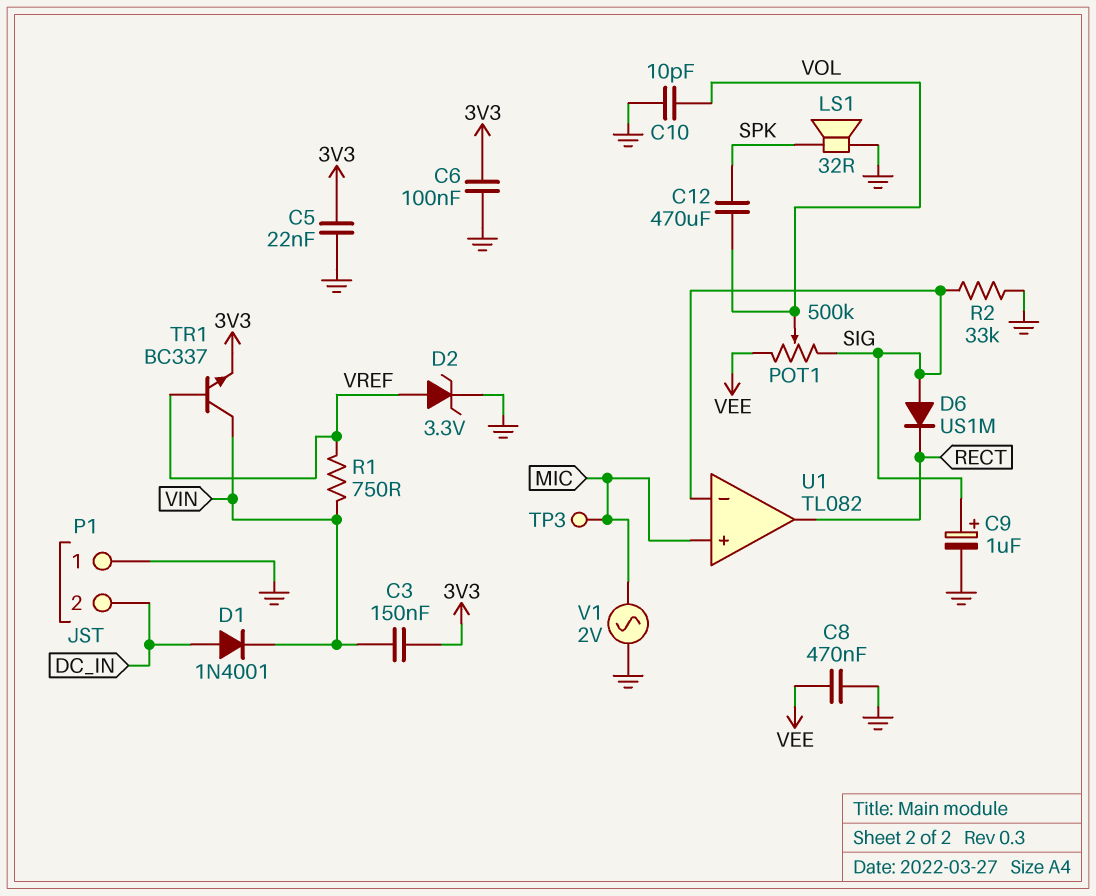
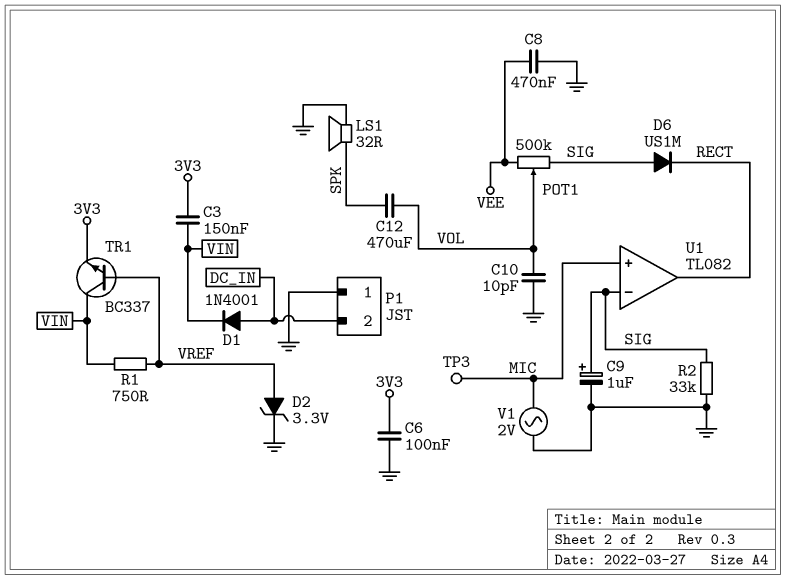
C5: 22nF (3V3, GND) -> none

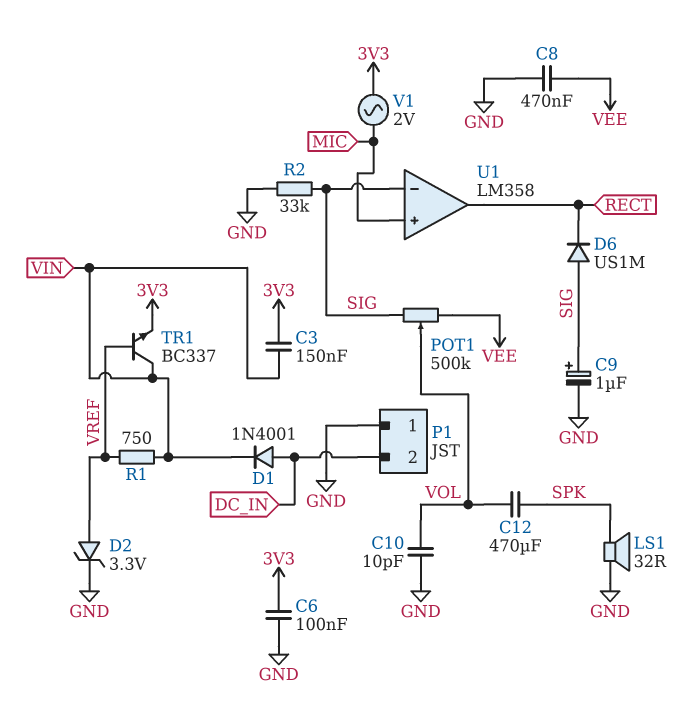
TP3: test point (MIC) -> none
U1: TL082 -> LM358
V1: AC 2V (GND, MIC) -> AC 2V (3V3, MIC)

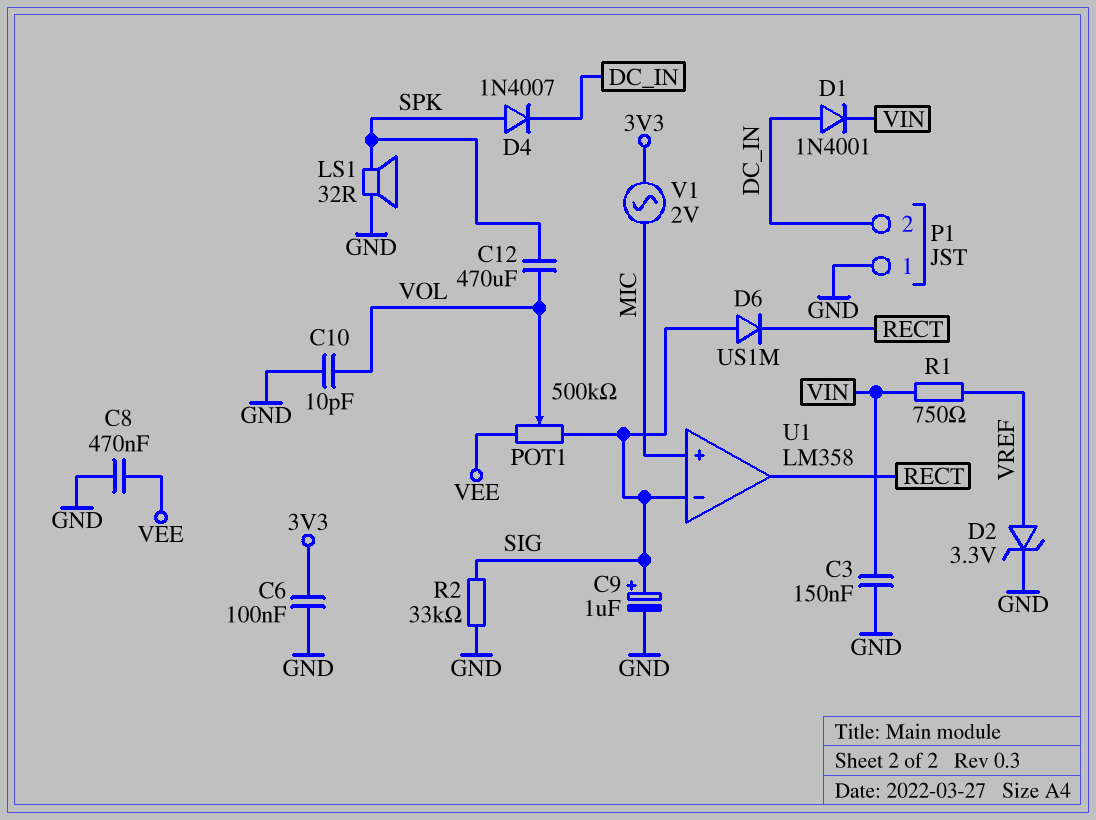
C3: 150nF (3V3, VIN) -> 150nF (GND, VIN)
D4: none -> diode 1N4007 (A SPK, K DC_IN)
TR1: NPN BC337 (B VREF, C VIN, E 3V3) -> none

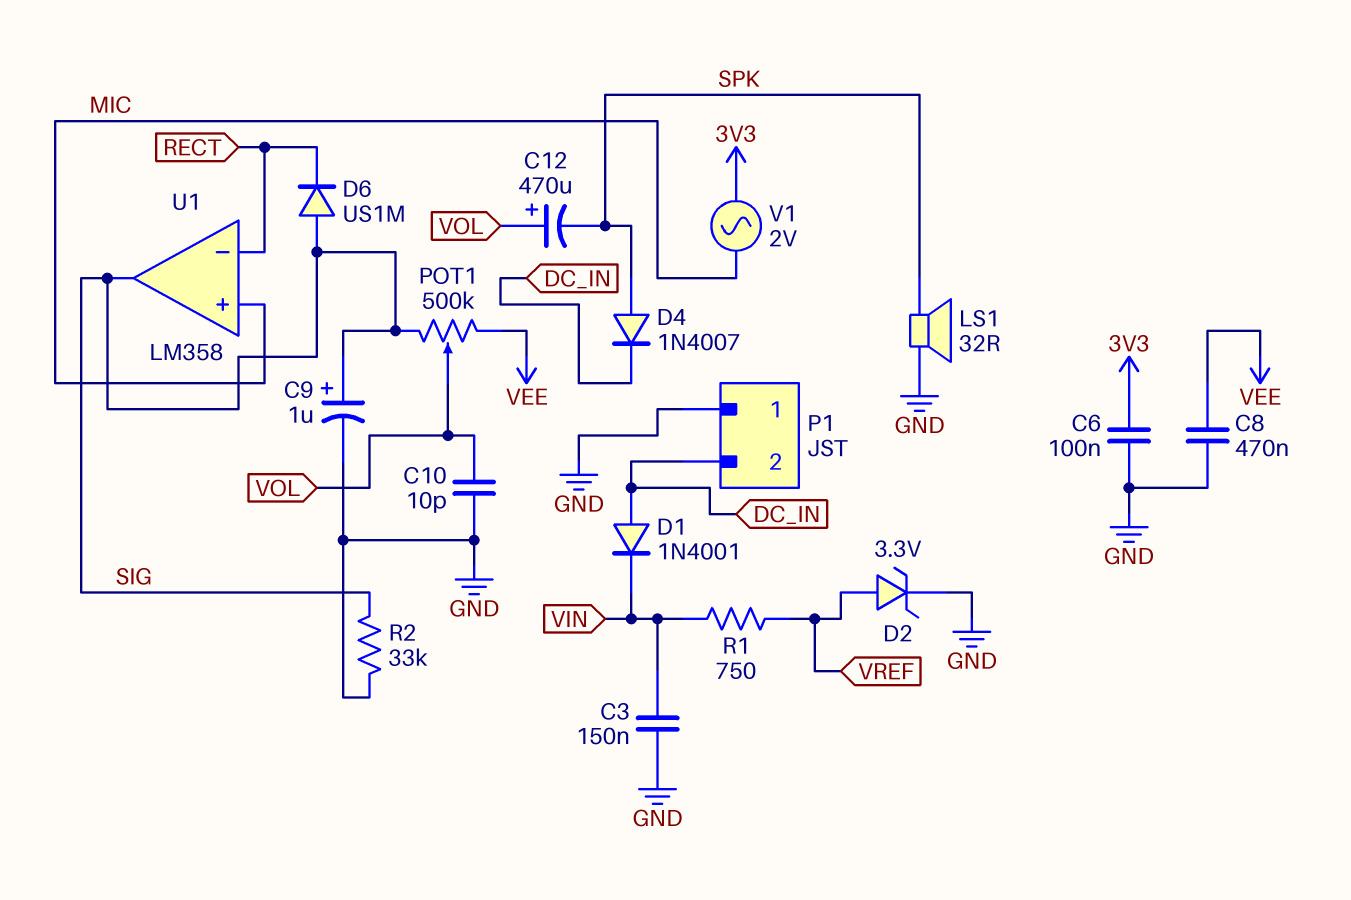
C12: 470uF (SPK, VOL) -> 470uF (plus VOL, minus SPK)
U1 pin in-: SIG -> RECT
U1 pin out: RECT -> SIG

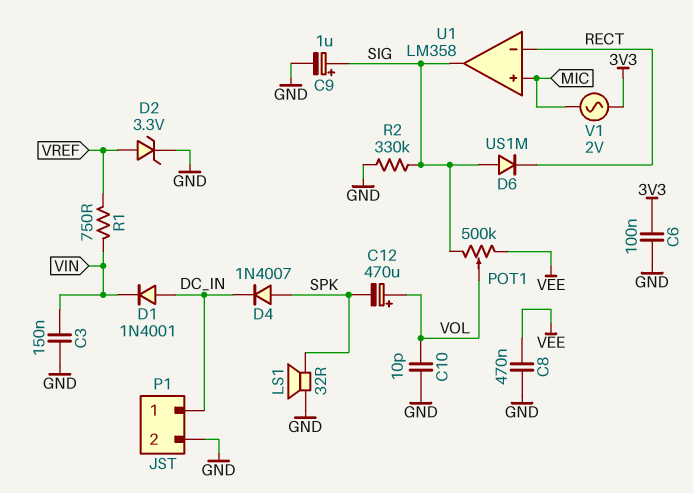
P1 pin 1: GND -> DC_IN
P1 pin 2: DC_IN -> GND
R2: 33k (GND, SIG) -> 330k (GND, SIG)

